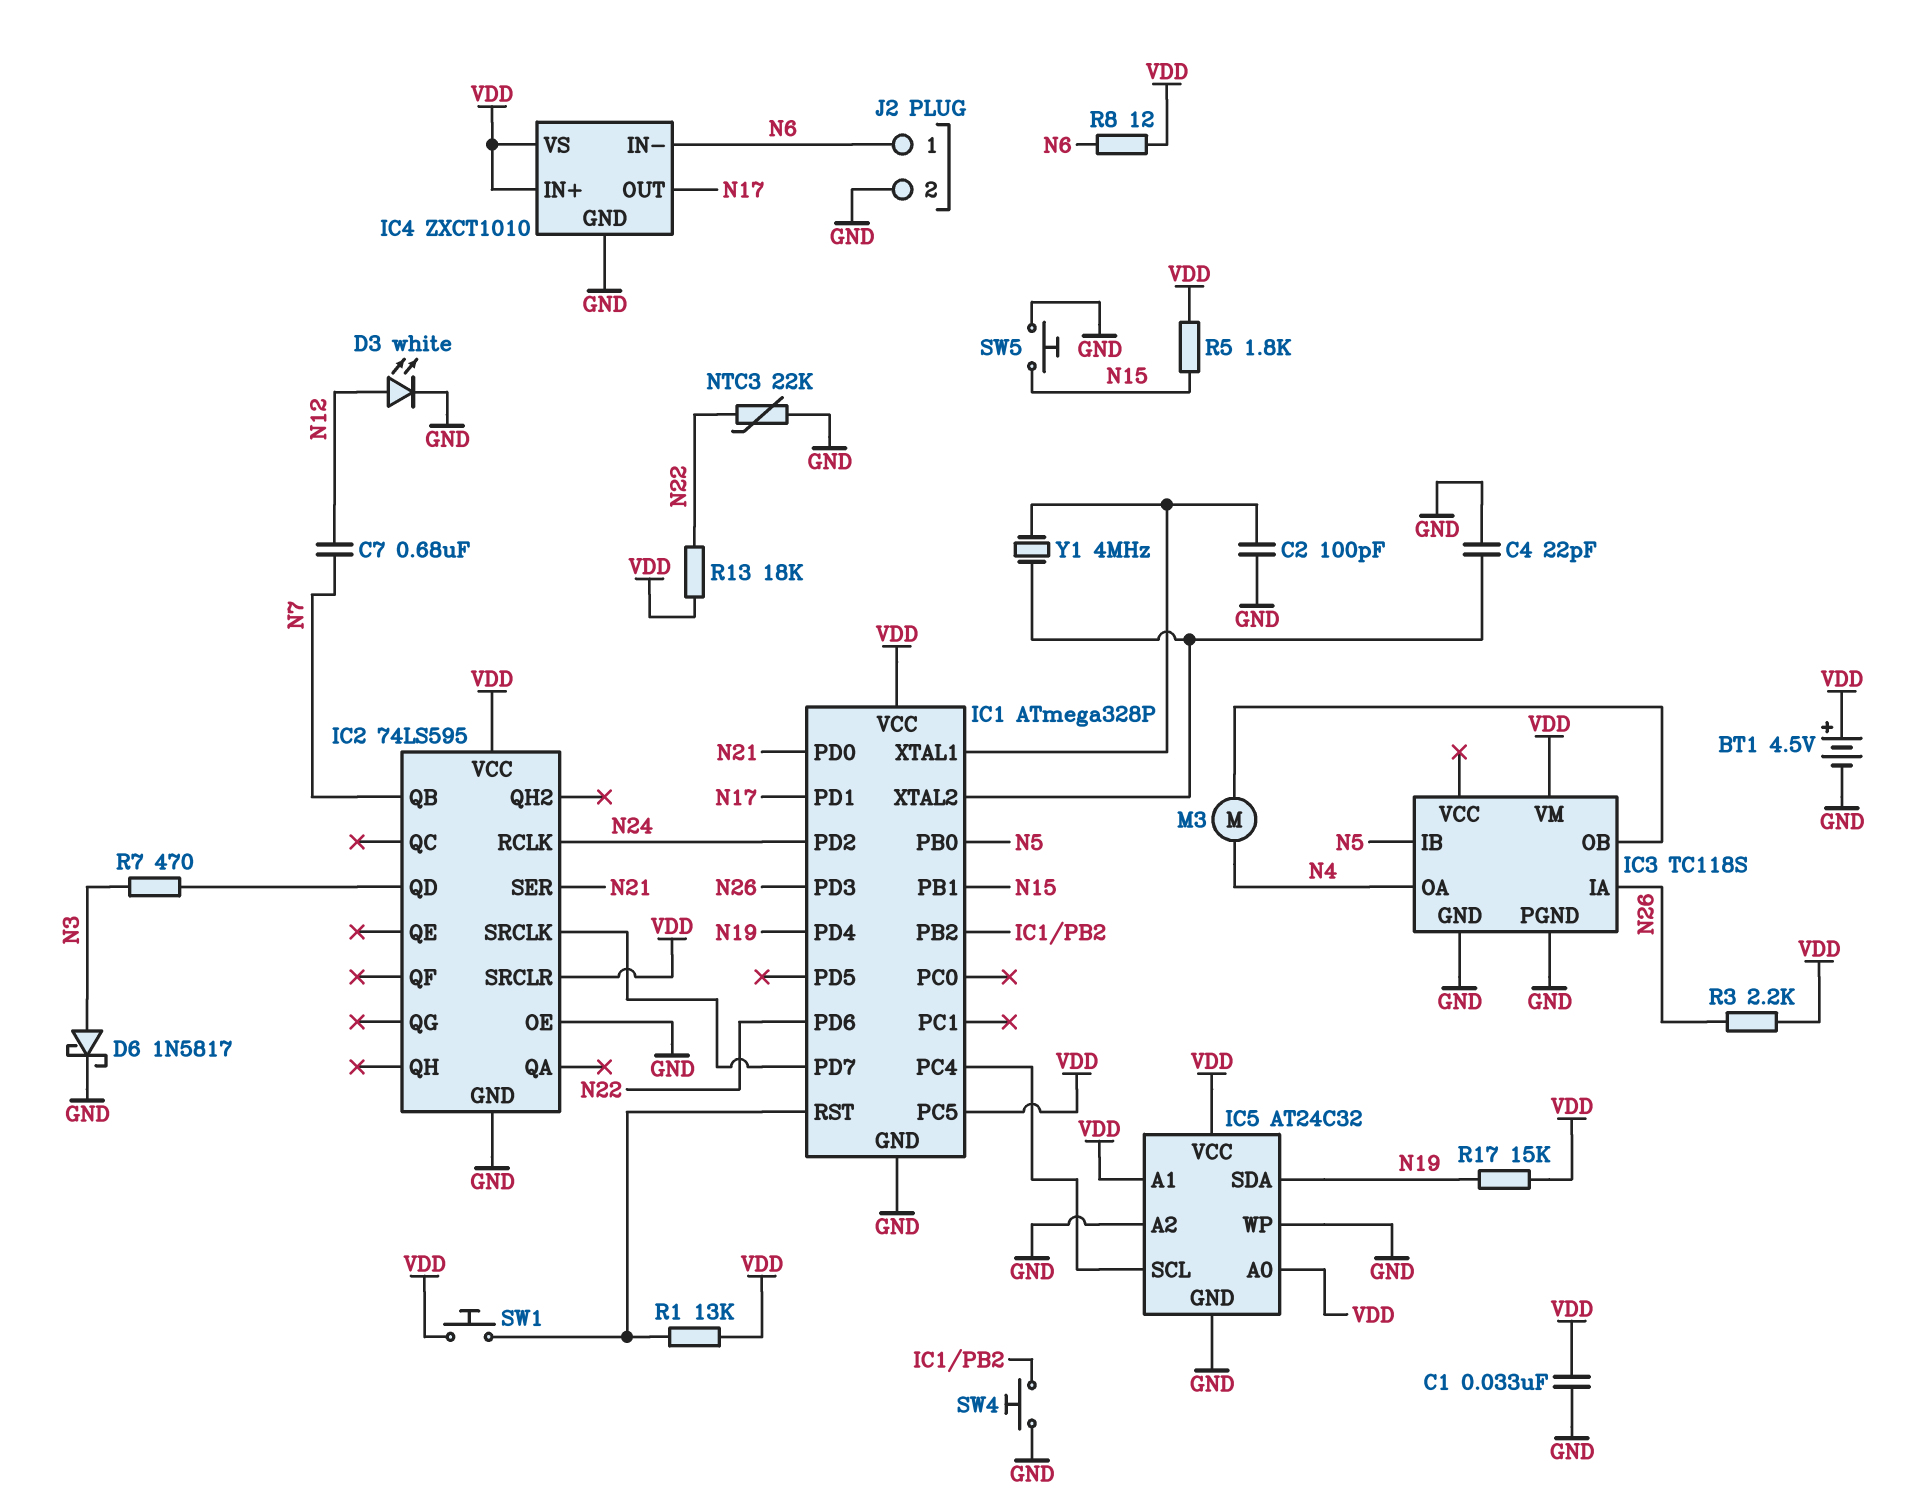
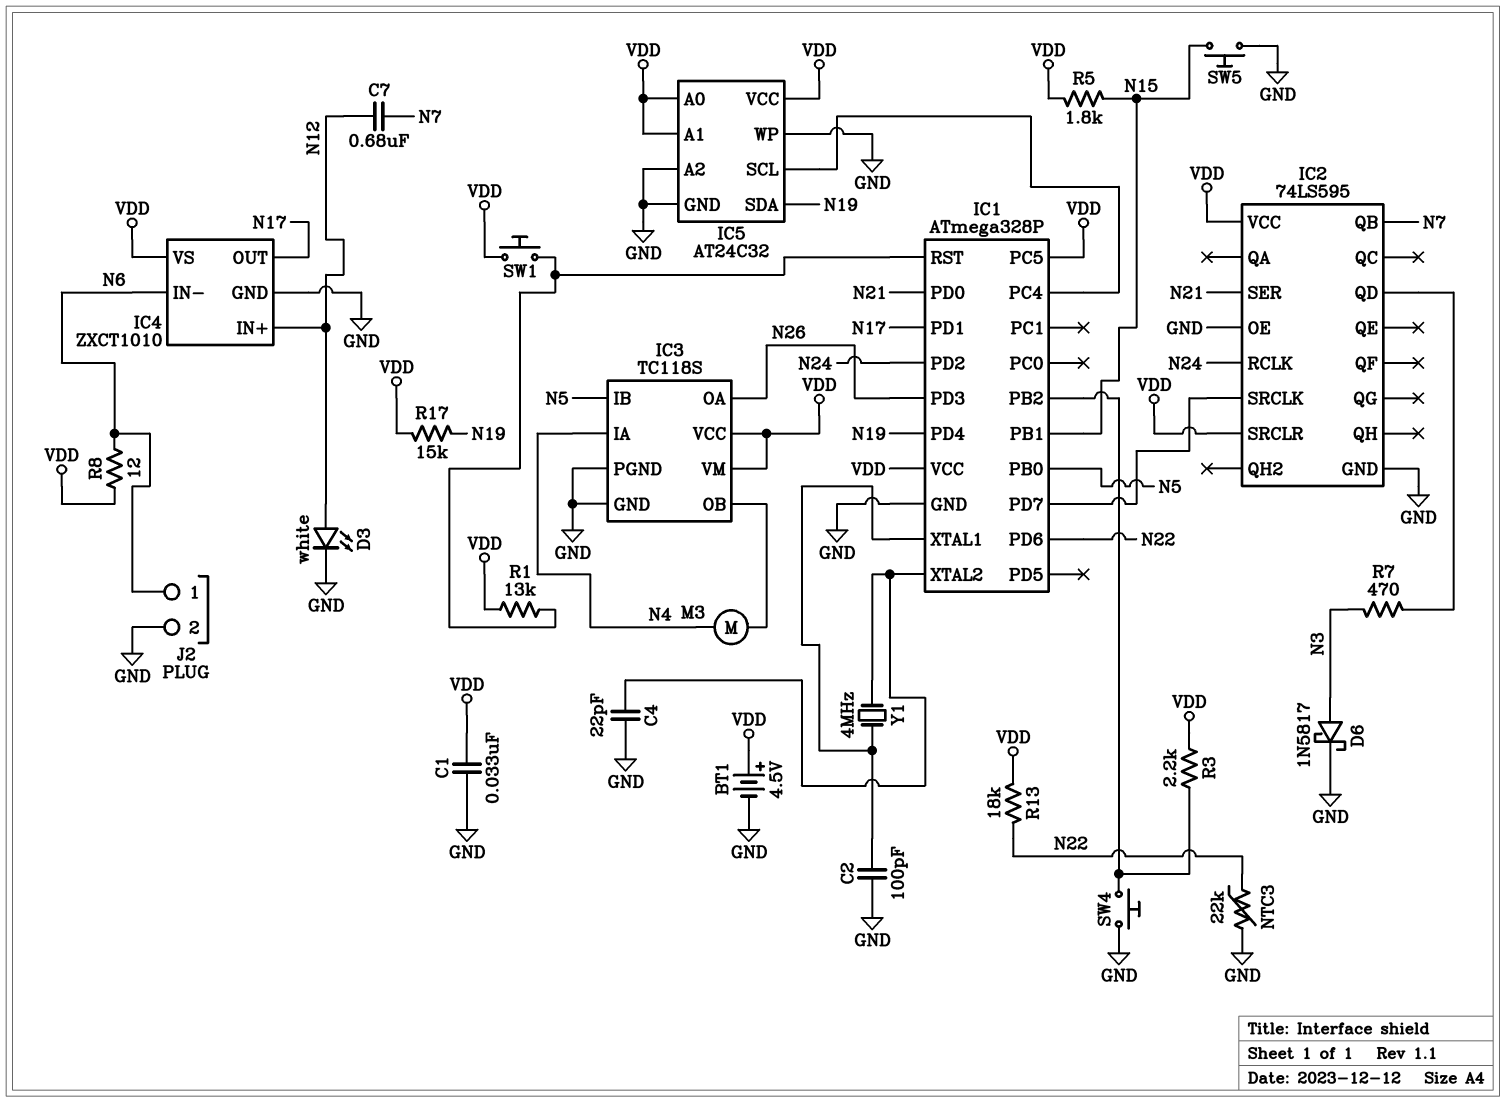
IC3 pin IA: N26 -> N4
IC3 pin OA: N4 -> N26
IC3 pin VCC: none -> VDD
IC4 pin IN+: VDD -> N12
R3: 2.2k (N26, VDD) -> 2.2k (IC1/PB2, VDD)

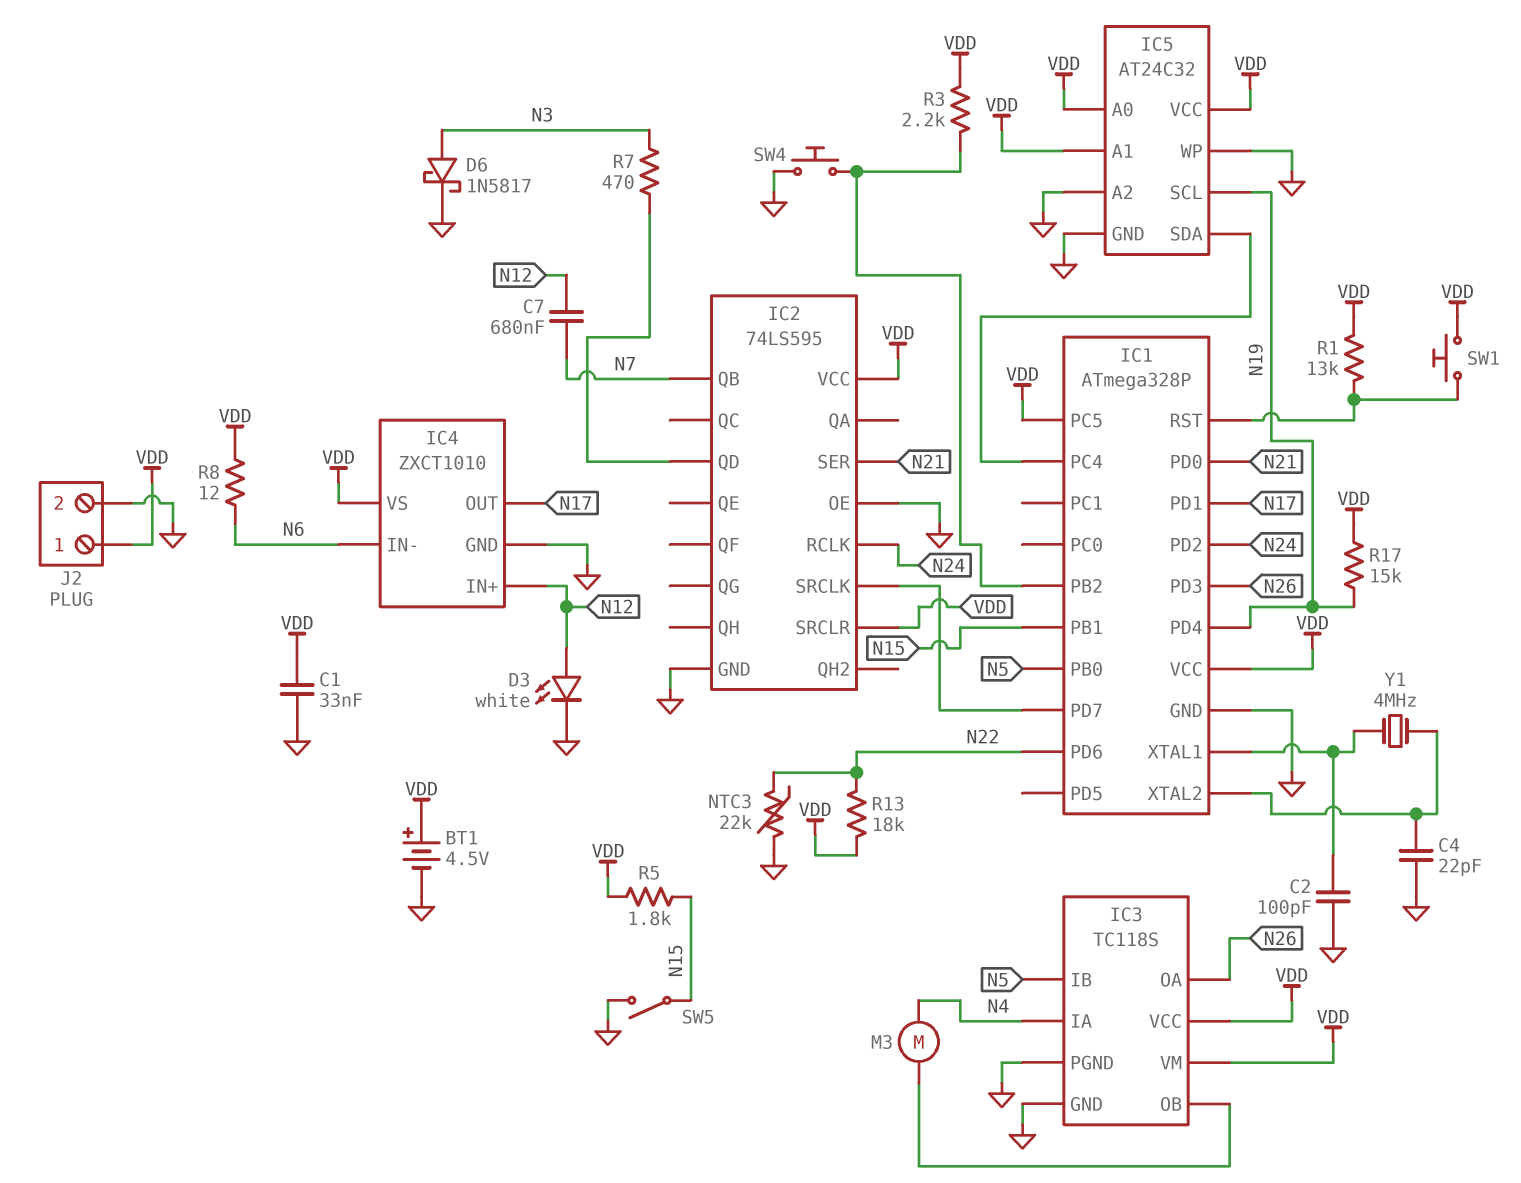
IC5 pin SCL: IC1/PC4 -> N19
IC5 pin SDA: N19 -> IC1/PC4
J2 pin 1: N6 -> VDD
SW5: button (GND, N15) -> switch (GND, N15)

